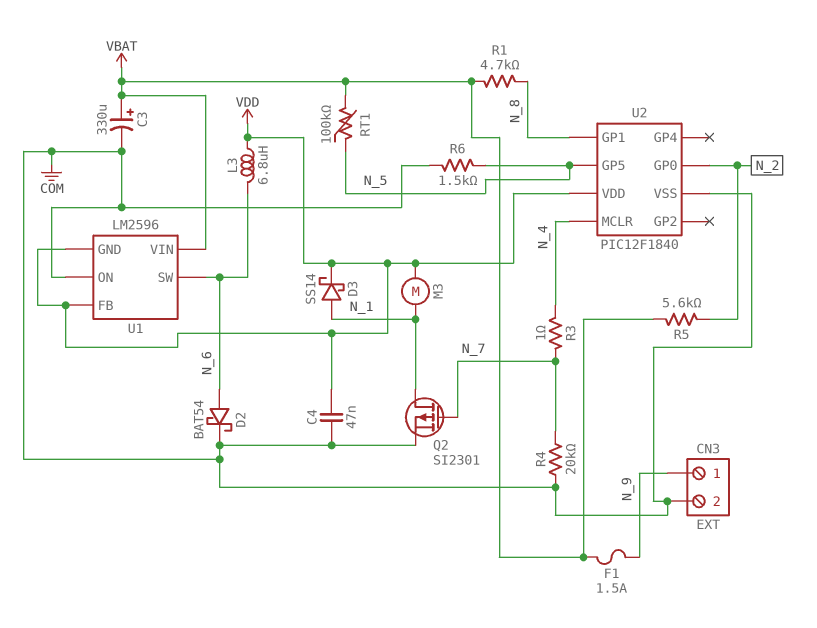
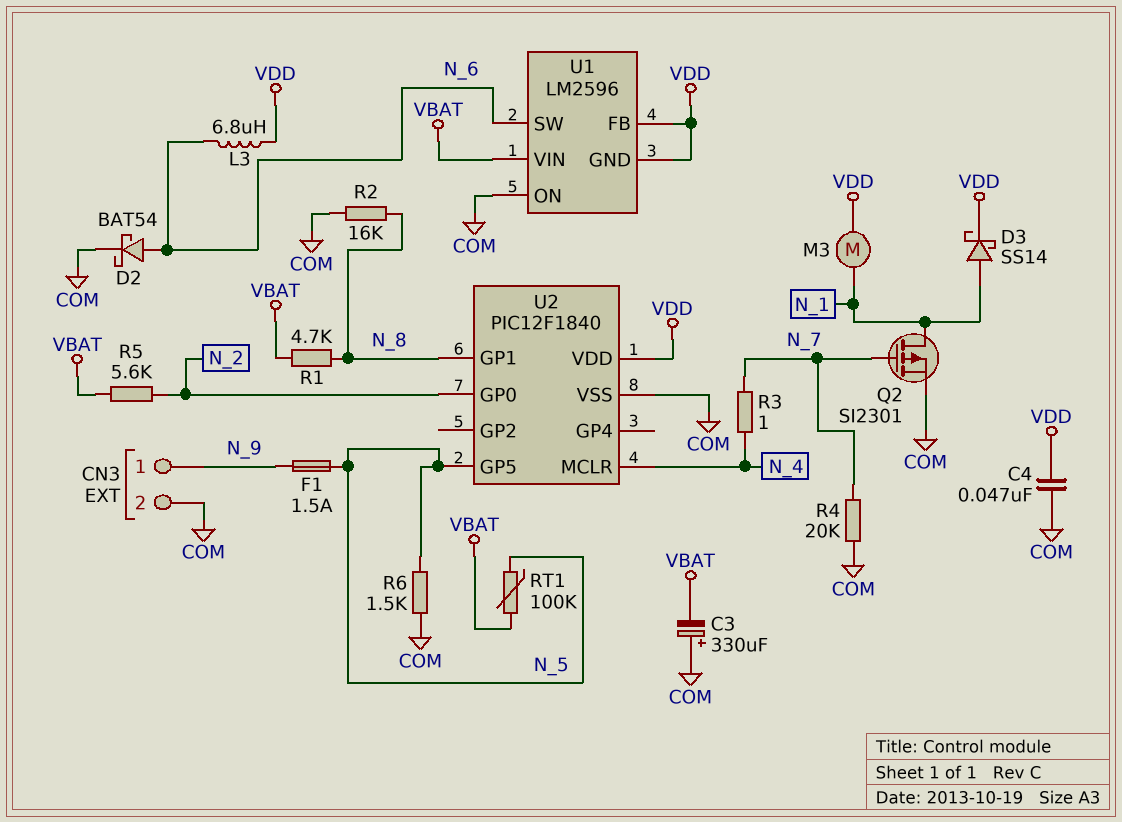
C3: 330uF (plus VBAT, minus COM) -> 330uF (plus COM, minus VBAT)
F1: 1.5A (N_9, VBAT) -> 1.5A (N_5, N_9)
R2: none -> 16k (COM, N_8)

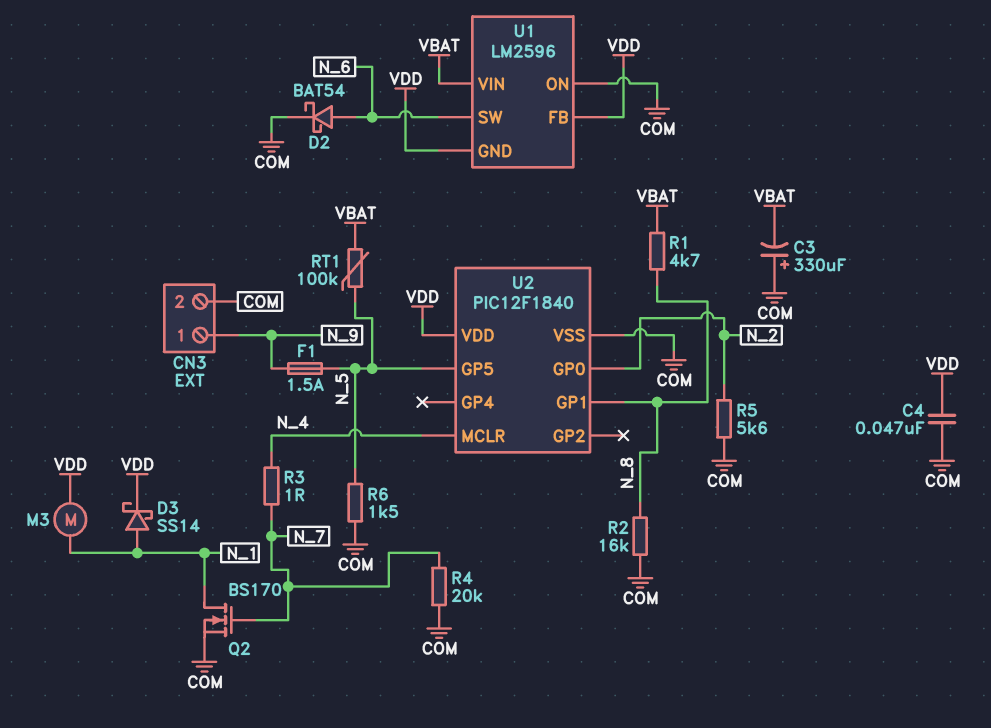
L3: 6.8uH (N_6, VDD) -> none
Q2: PMOS SI2301 (G N_7, D N_1, S COM) -> NMOS BS170 (G N_7, D N_1, S COM)
R5: 5.6k (N_2, VBAT) -> 5.6k (COM, N_2)

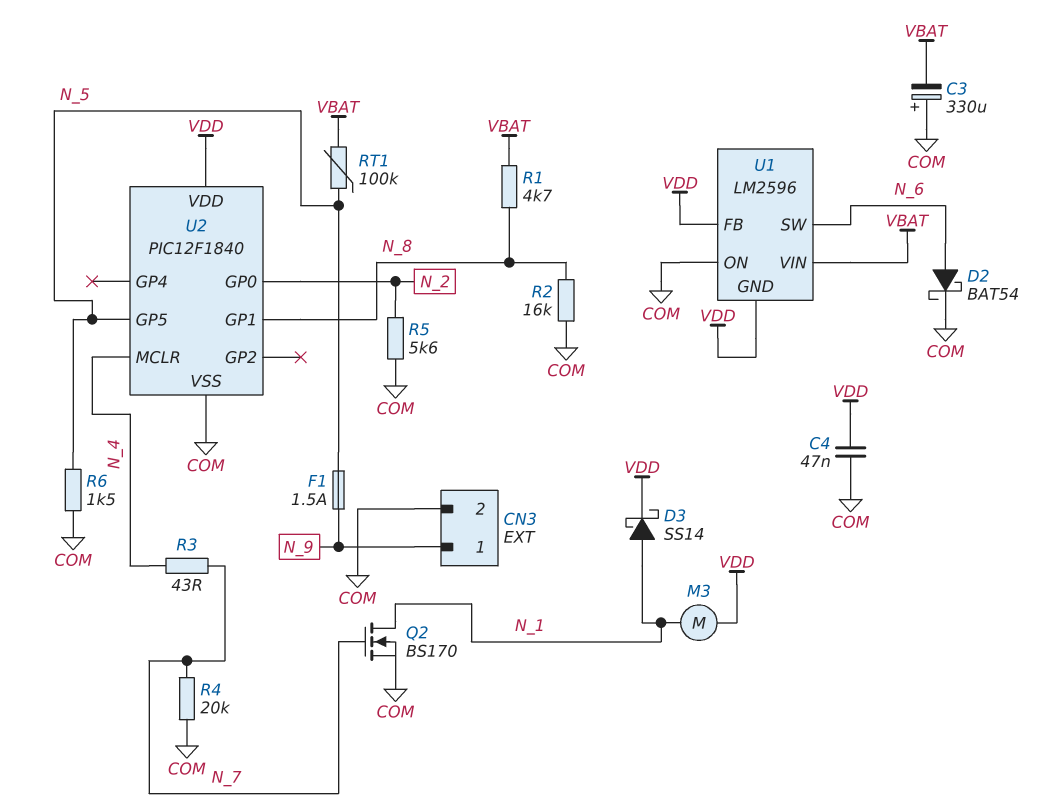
R3: 1 (N_4, N_7) -> 43 (N_4, N_7)

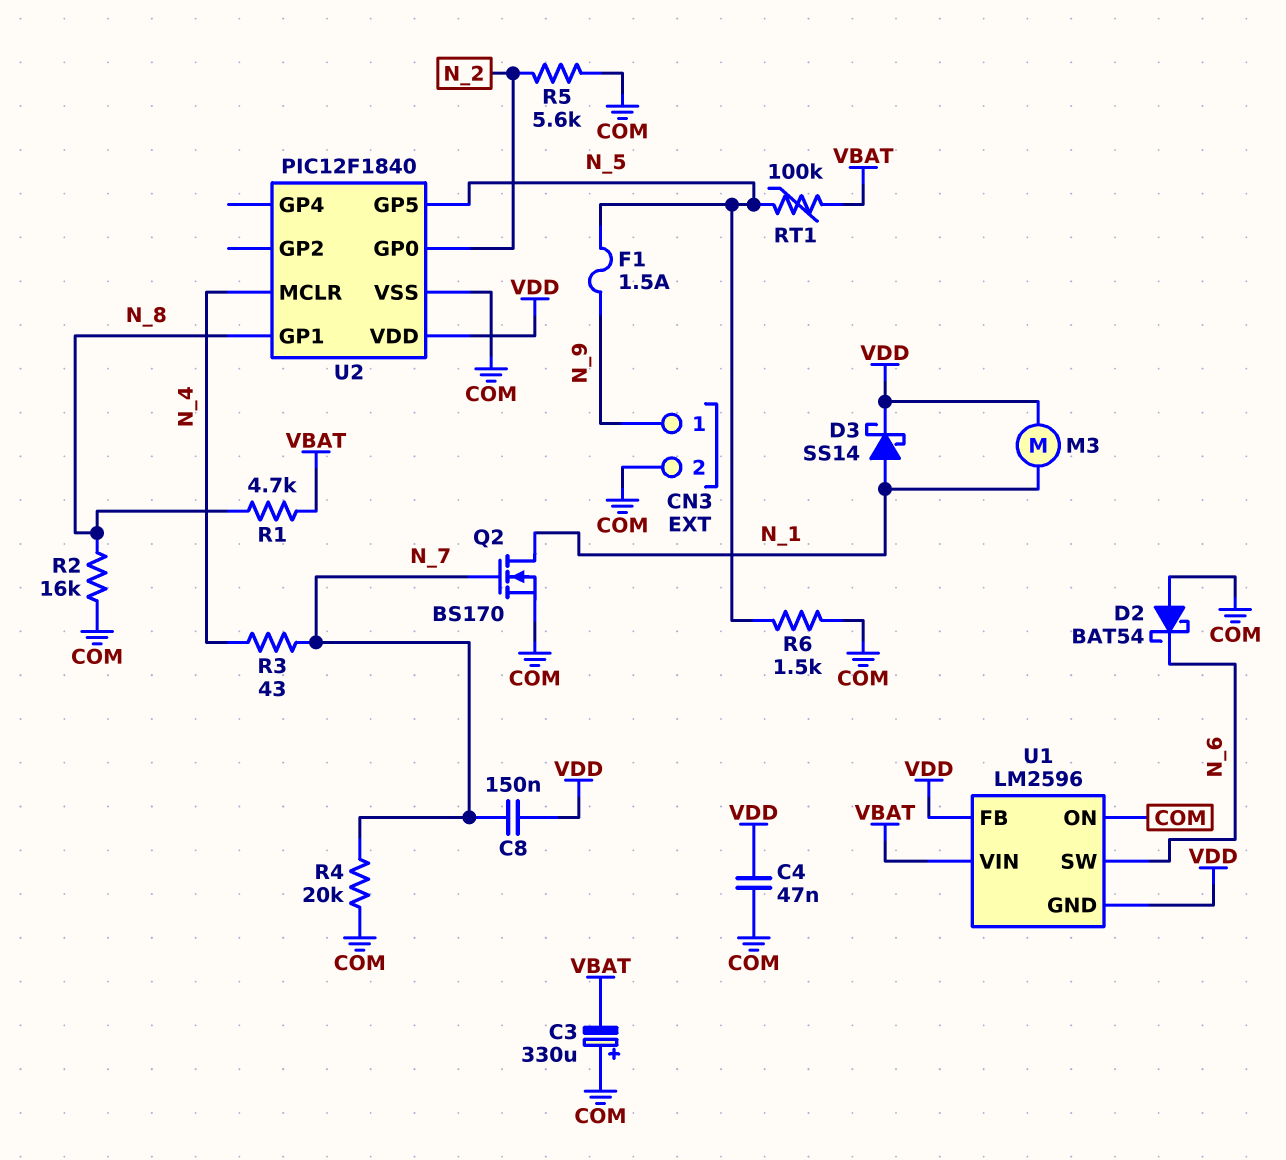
C8: none -> 150nF (N_7, VDD)
D2: schottky BAT54 (A N_6, K COM) -> schottky BAT54 (A COM, K N_6)

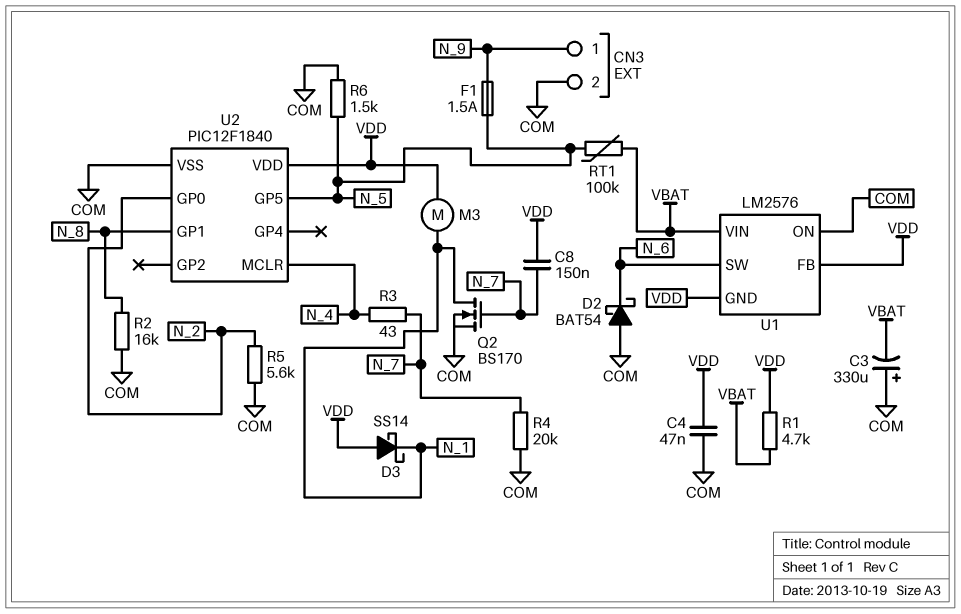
D3: schottky SS14 (A N_1, K VDD) -> schottky SS14 (A VDD, K N_1)
R1: 4.7k (N_8, VBAT) -> 4.7k (VBAT, VDD)
U1: LM2596 -> LM2576

